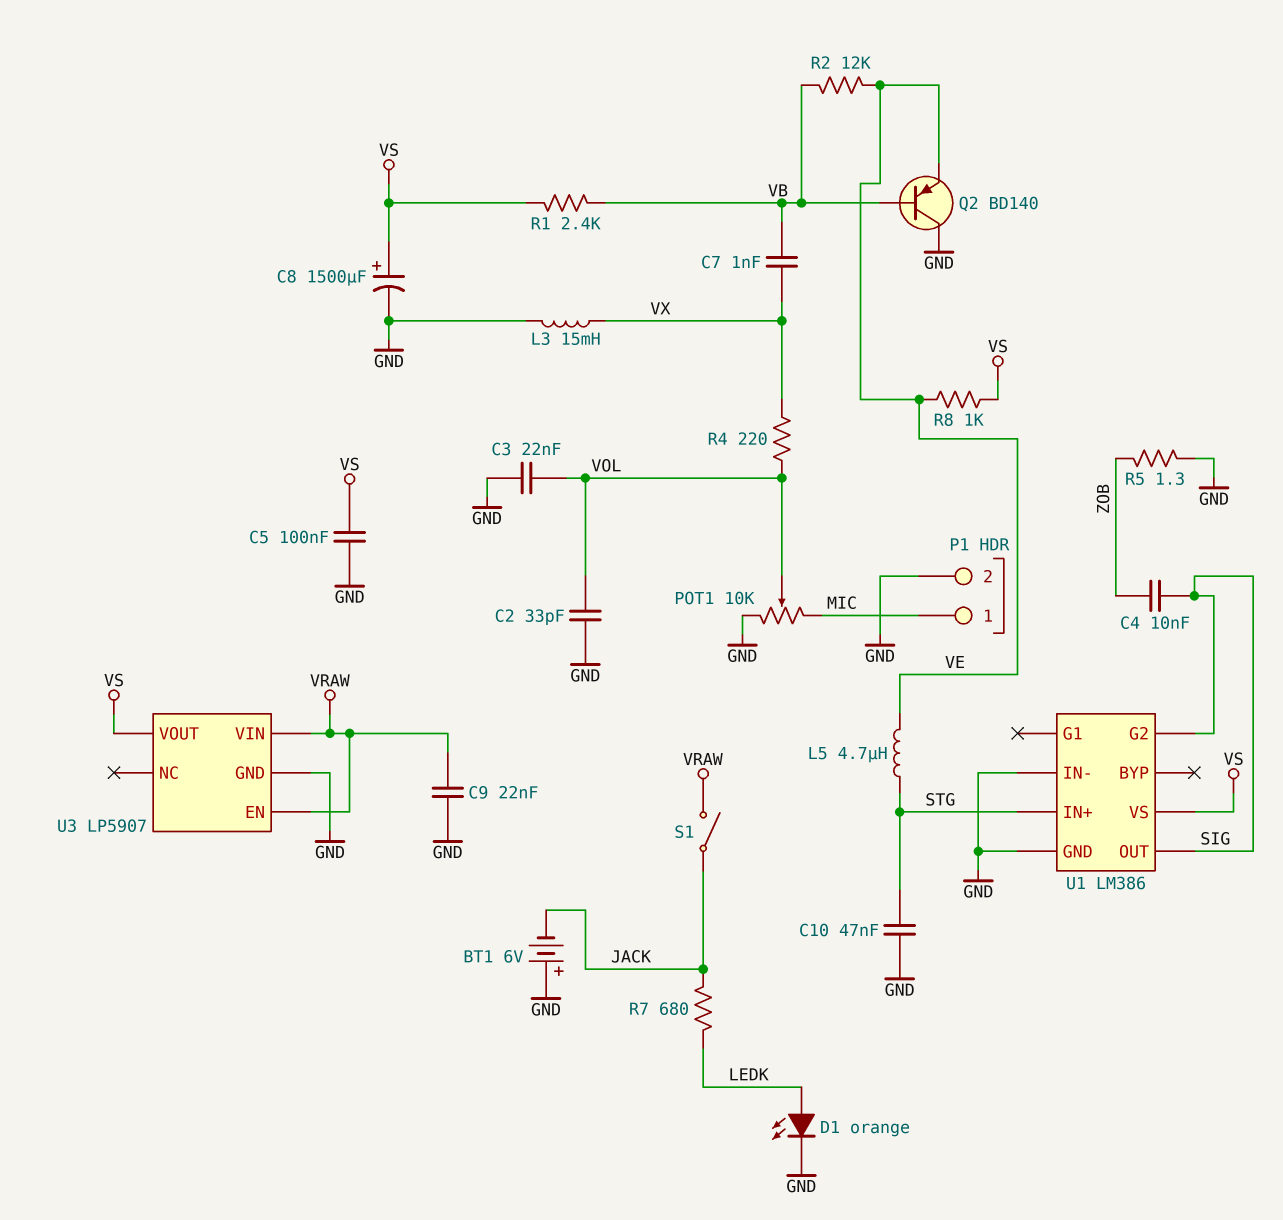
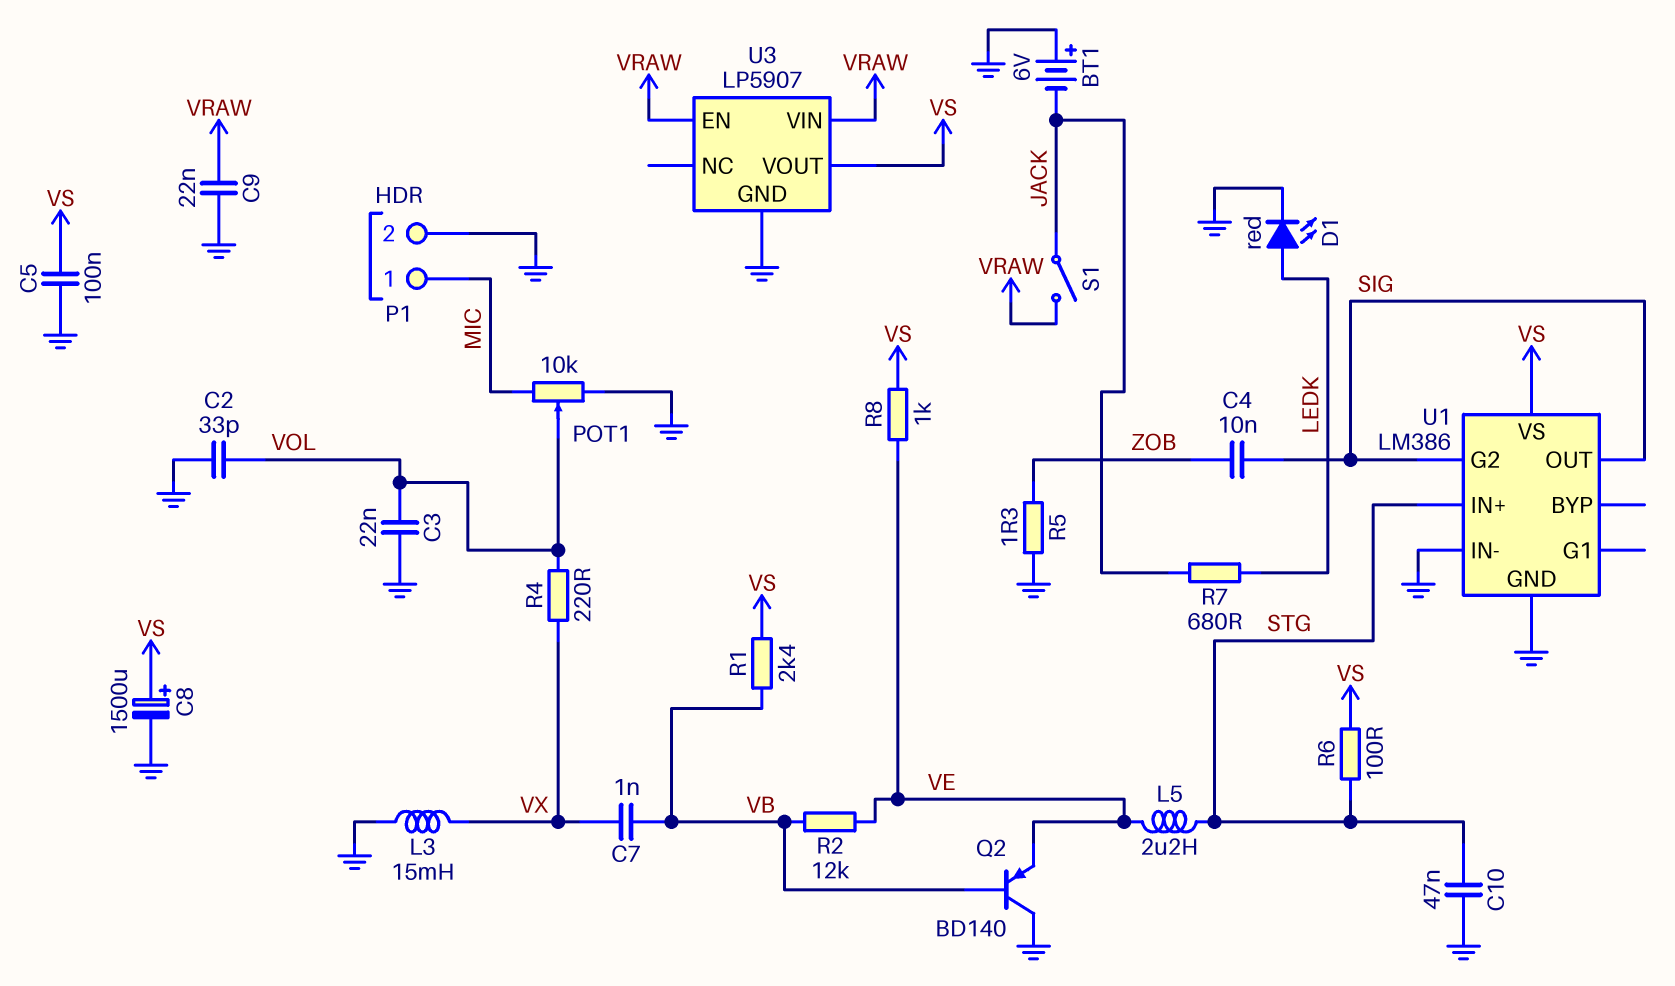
D1: LED orange (A LEDK, K GND) -> LED red (A LEDK, K GND)
L5: 4.7uH (STG, VE) -> 2.2uH (STG, VE)
R6: none -> 100 (STG, VS)

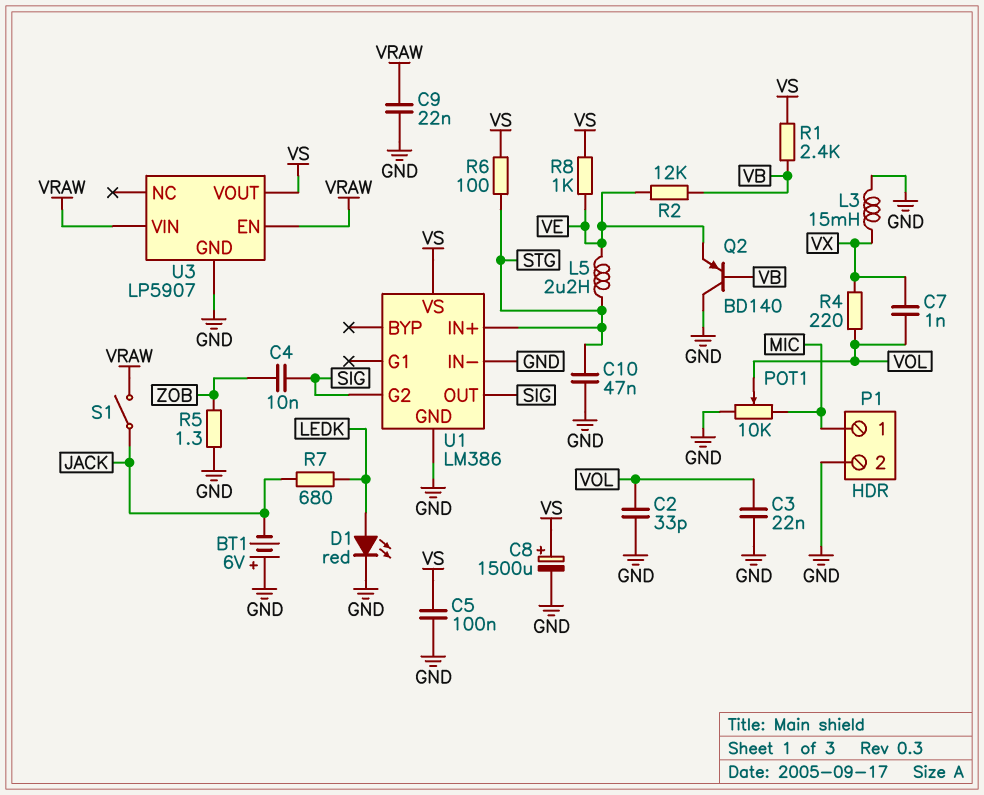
C7: 1nF (VB, VX) -> 1nF (VOL, VX)

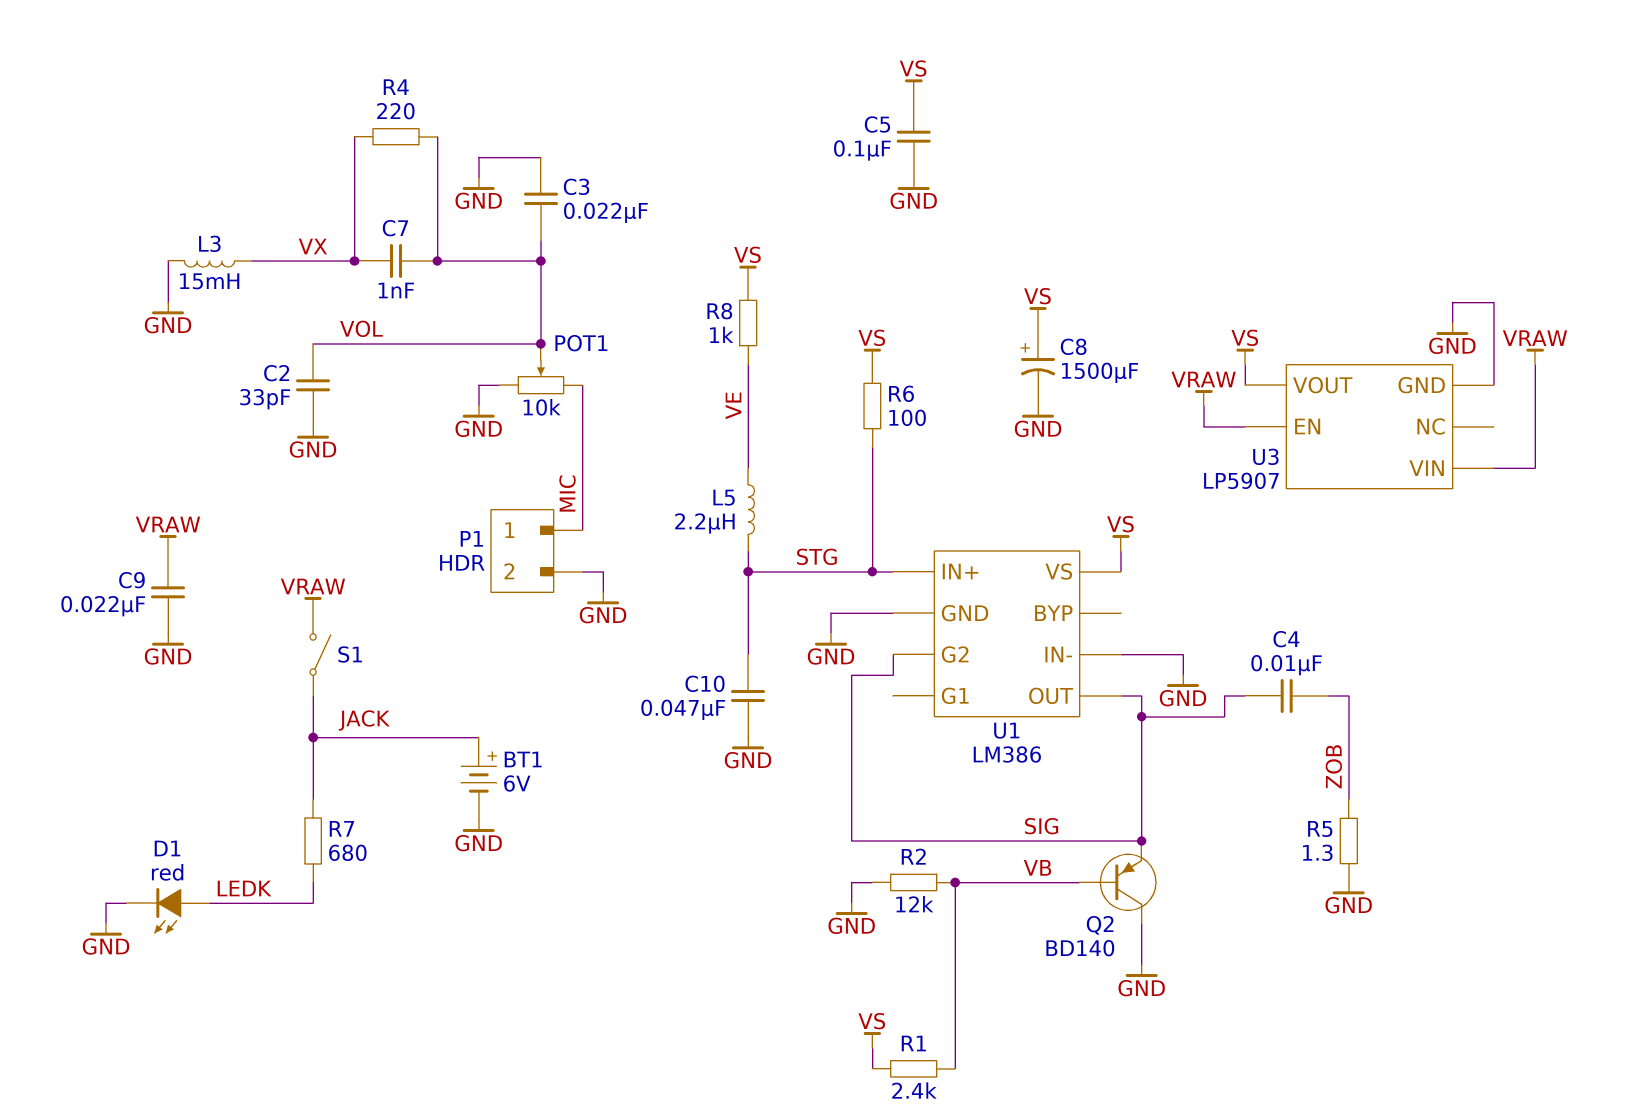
BT1: 6V (plus GND, minus JACK) -> 6V (plus JACK, minus GND)
Q2: PNP BD140 (B VB, C GND, E VE) -> PNP BD140 (B VB, C GND, E SIG)
R2: 12k (VB, VE) -> 12k (GND, VB)

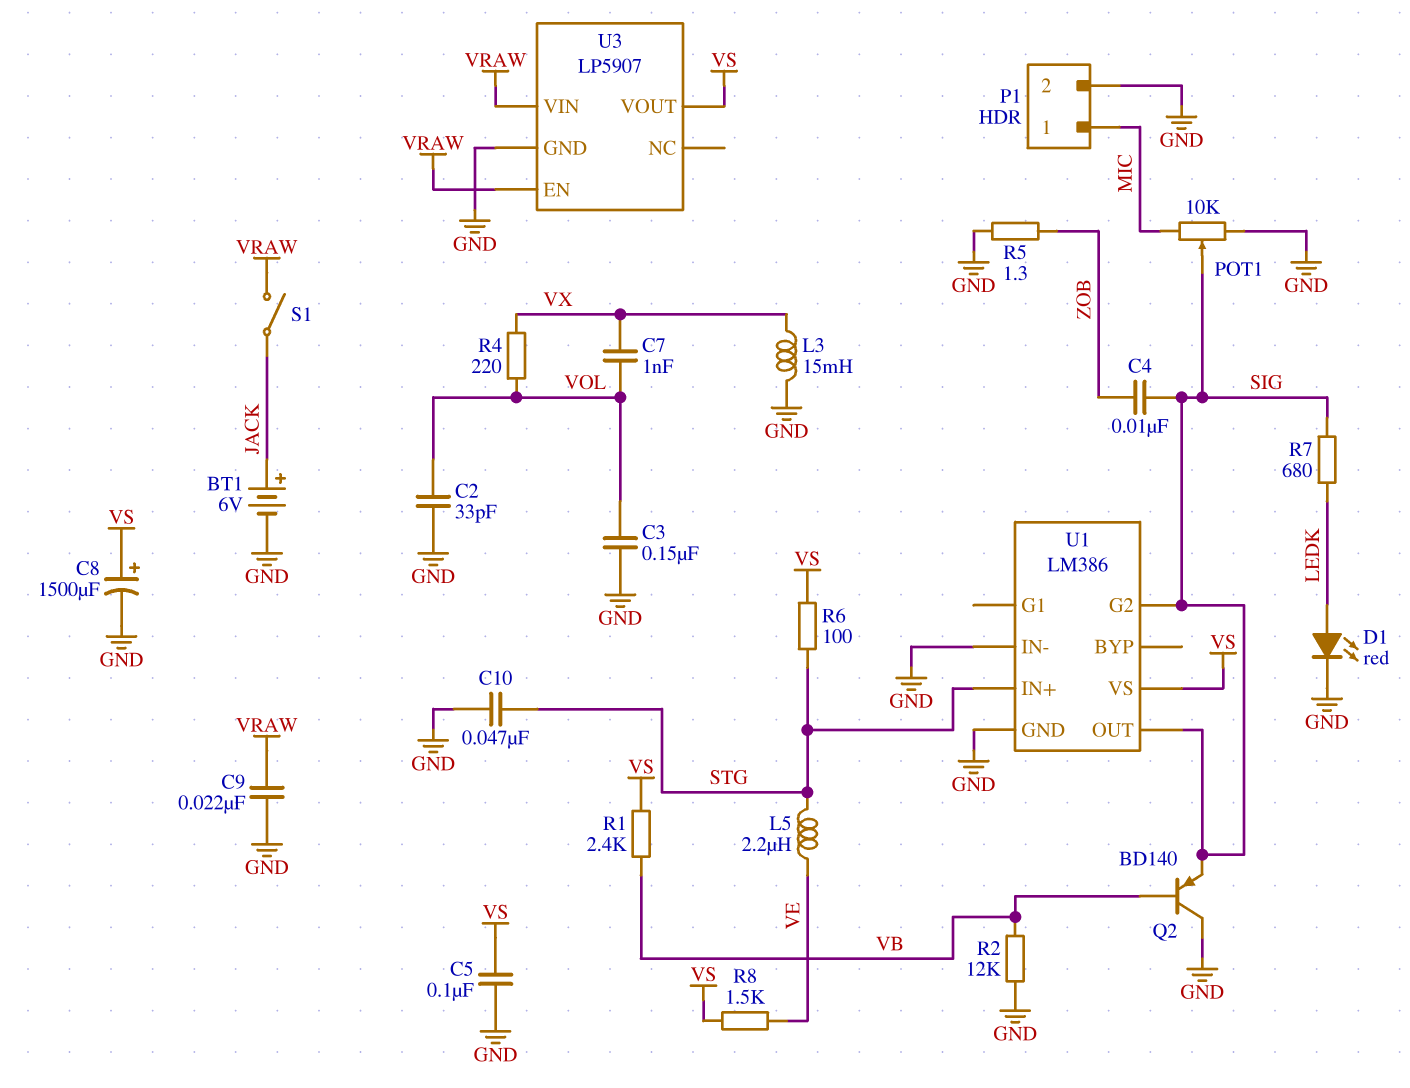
C3: 22nF (GND, VOL) -> 150nF (GND, VOL)
POT1: 10k (GND, MIC, wiper VOL) -> 10k (GND, MIC, wiper SIG)
R7: 680 (JACK, LEDK) -> 680 (LEDK, SIG)
R8: 1k (VE, VS) -> 1.5k (VE, VS)

